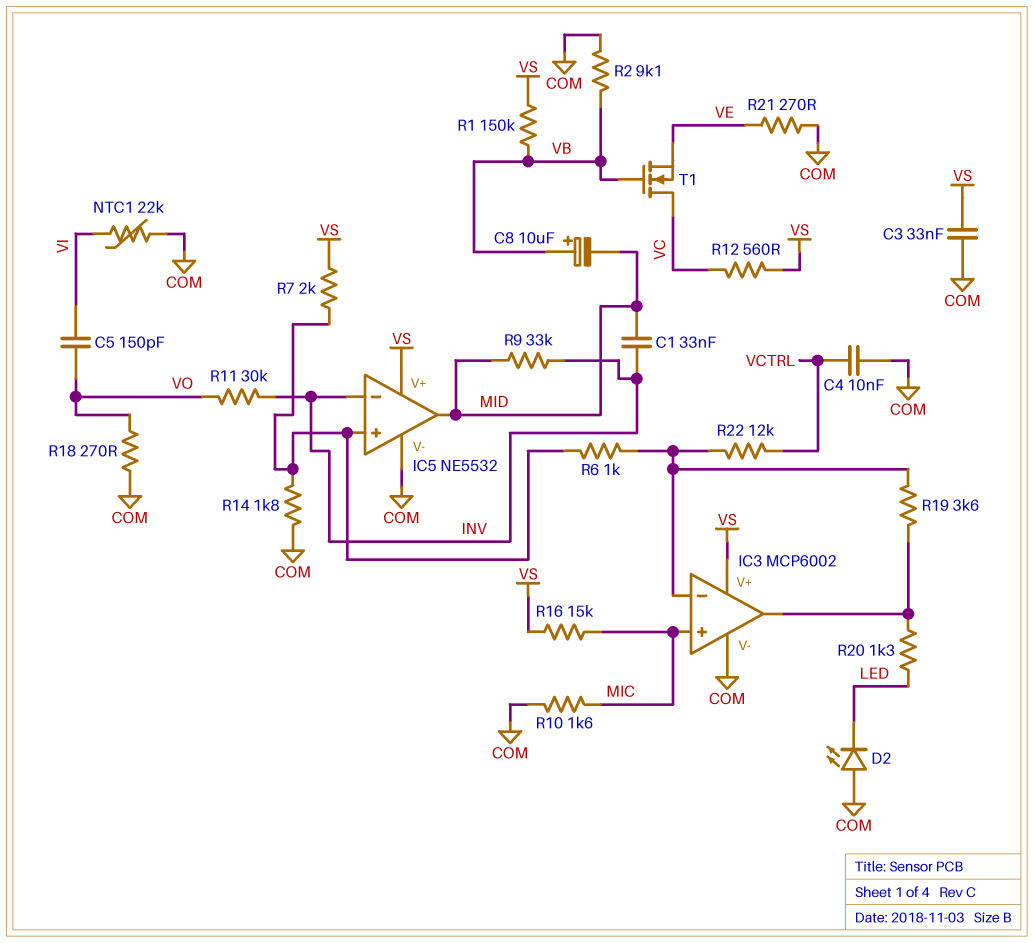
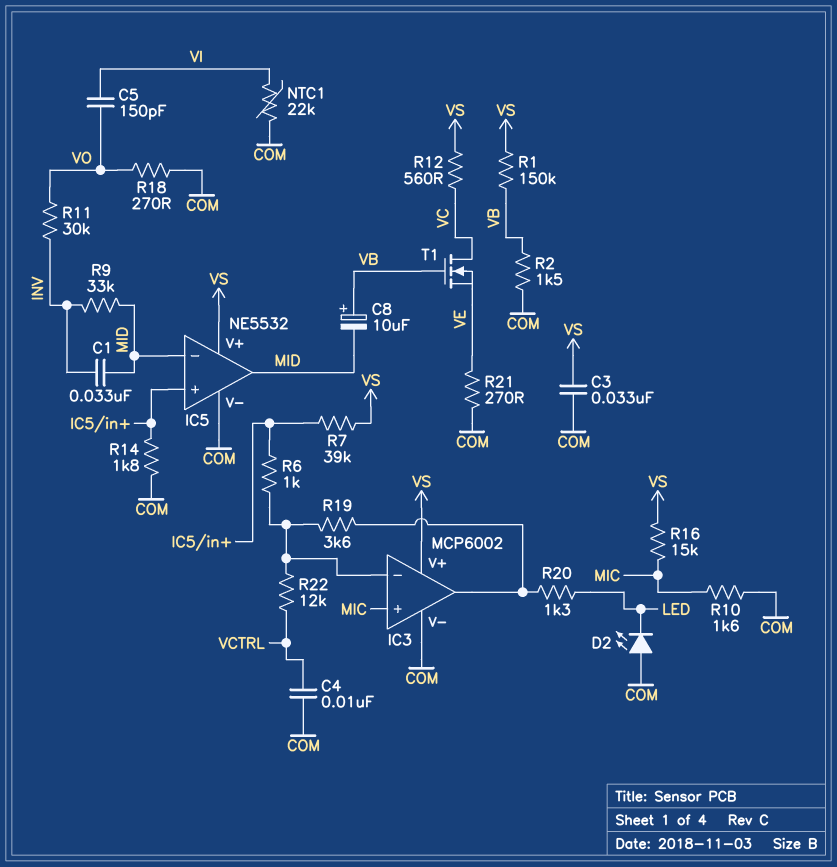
IC5 pin in-: INV -> MID
R2: 9.1k (COM, VB) -> 1.5k (COM, VB)
R7: 2k (IC5/in+, VS) -> 39k (IC5/in+, VS)

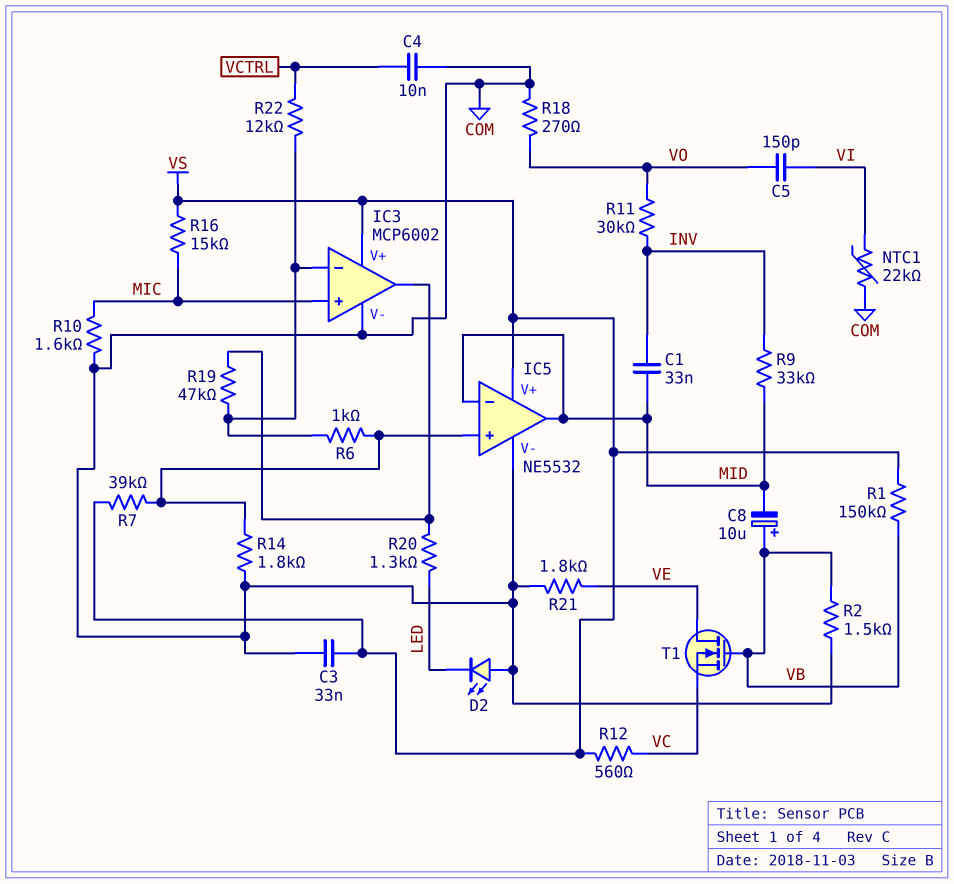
R19: 3.6k (IC3/in-, IC3/out) -> 47k (IC3/in-, IC3/out)
R21: 270 (COM, VE) -> 1.8k (COM, VE)
T1: NMOS (G VB, D VC, S VE) -> NMOS (G VB, D VE, S VC)

